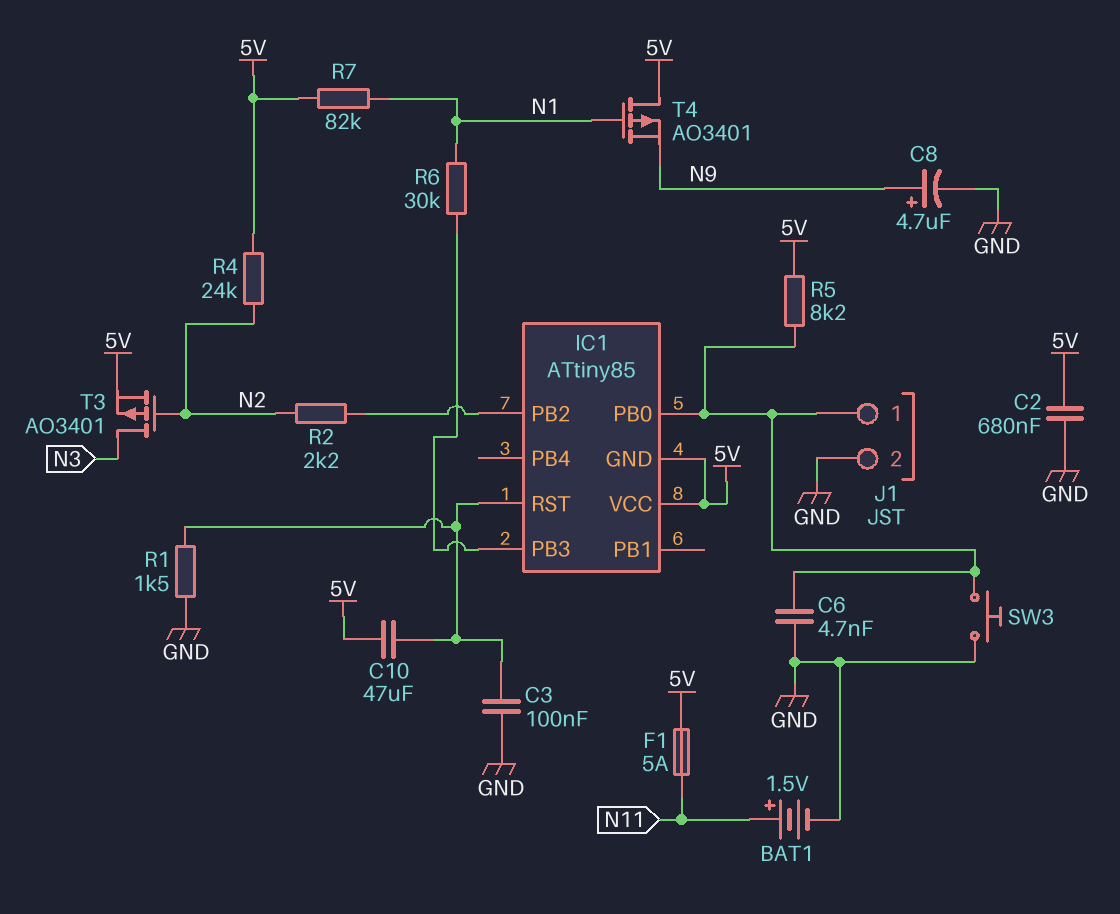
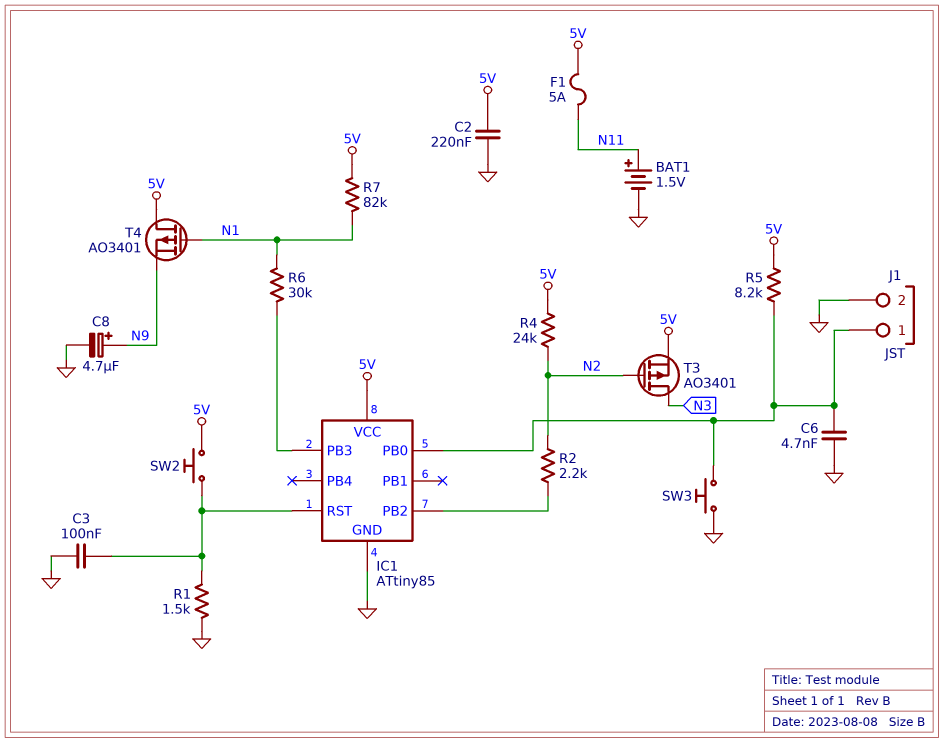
C2: 680nF (5V, GND) -> 220nF (5V, GND)
C10: 47uF (5V, IC1/RST) -> none
IC1 pin GND: 5V -> GND
SW2: none -> button (5V, IC1/RST)

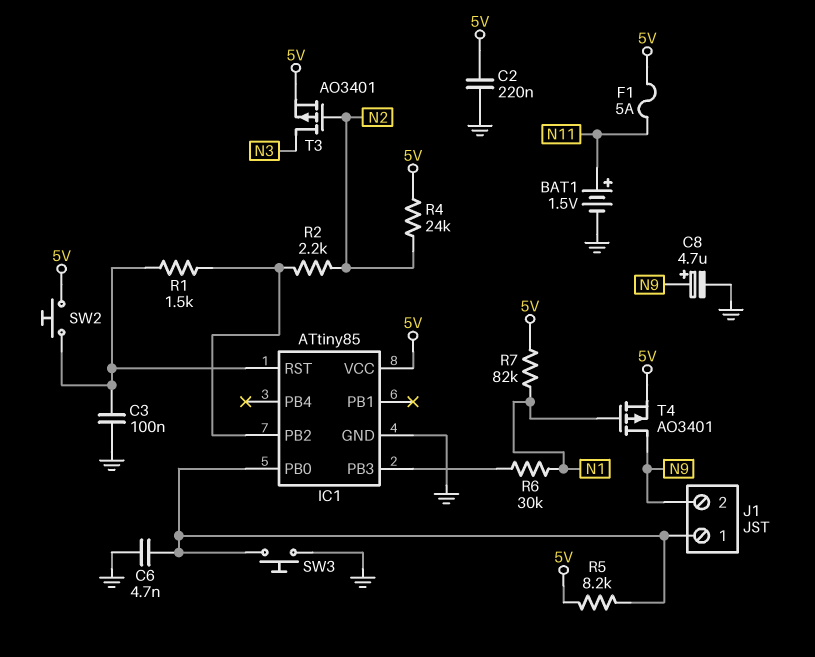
J1 pin 2: GND -> N9
R1: 1.5k (GND, IC1/RST) -> 1.5k (IC1/PB2, IC1/RST)
T4: PMOS AO3401 (G N1, D 5V, S N9) -> PMOS AO3401 (G N1, D N9, S 5V)

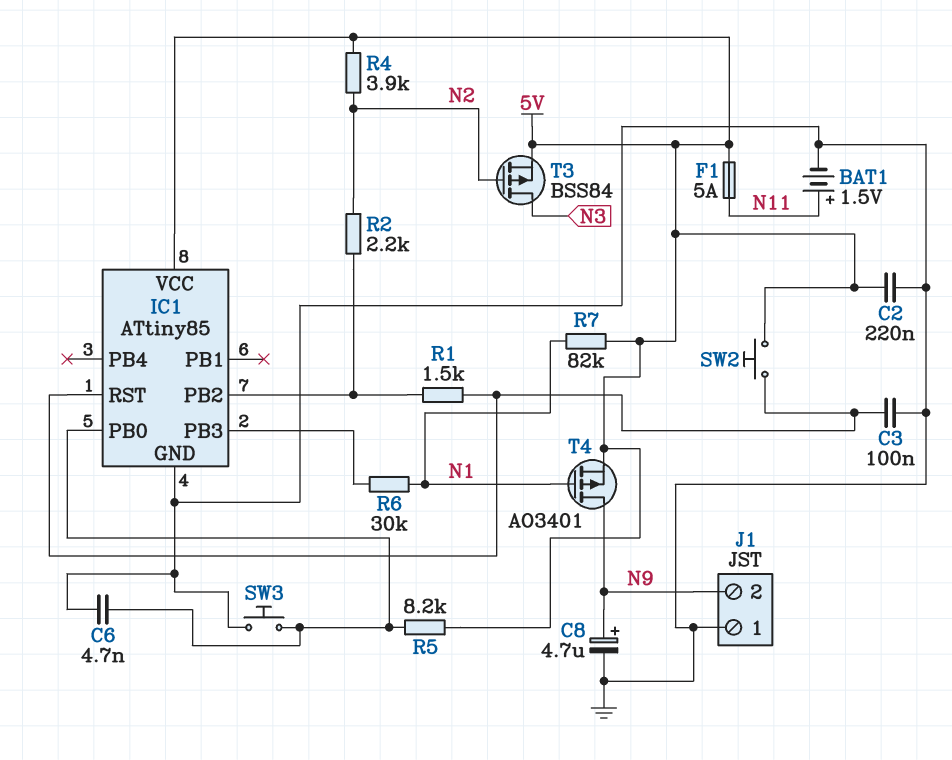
J1 pin 1: IC1/PB0 -> GND
R4: 24k (5V, N2) -> 3.9k (5V, N2)
T3: PMOS AO3401 (G N2, D N3, S 5V) -> PMOS BSS84 (G N2, D N3, S 5V)

